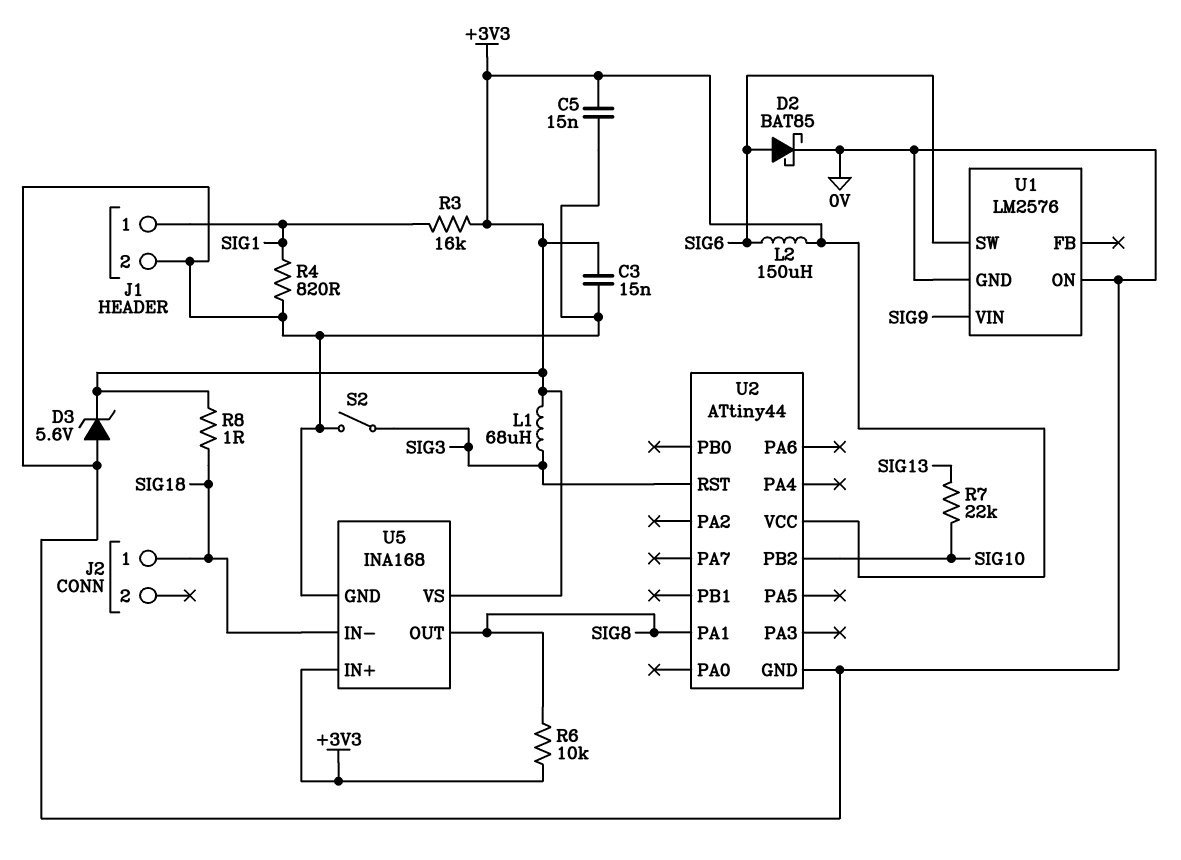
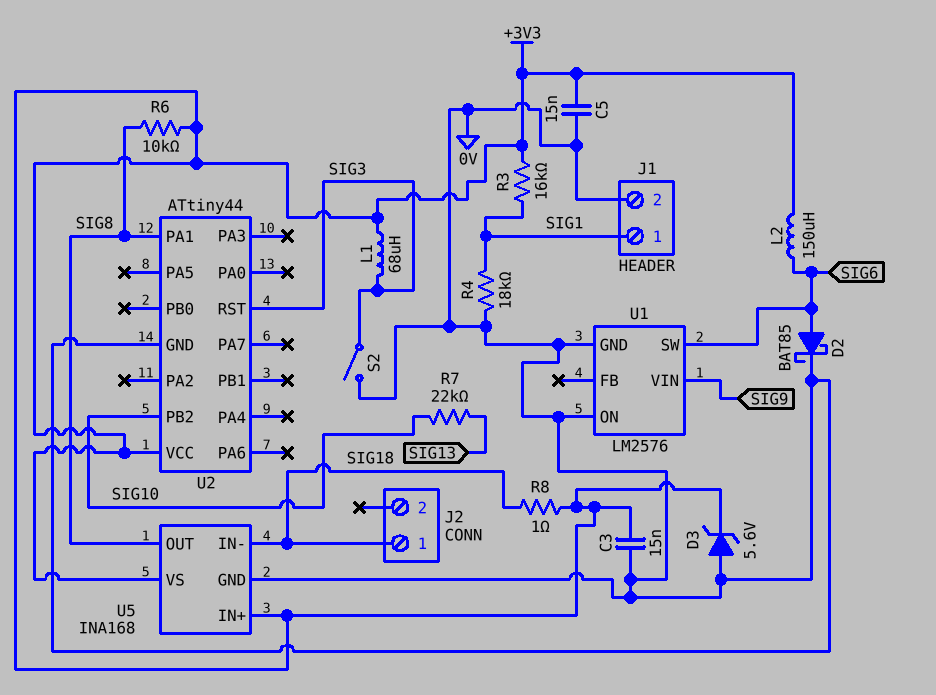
R4: 820 (0V, SIG1) -> 18k (0V, SIG1)

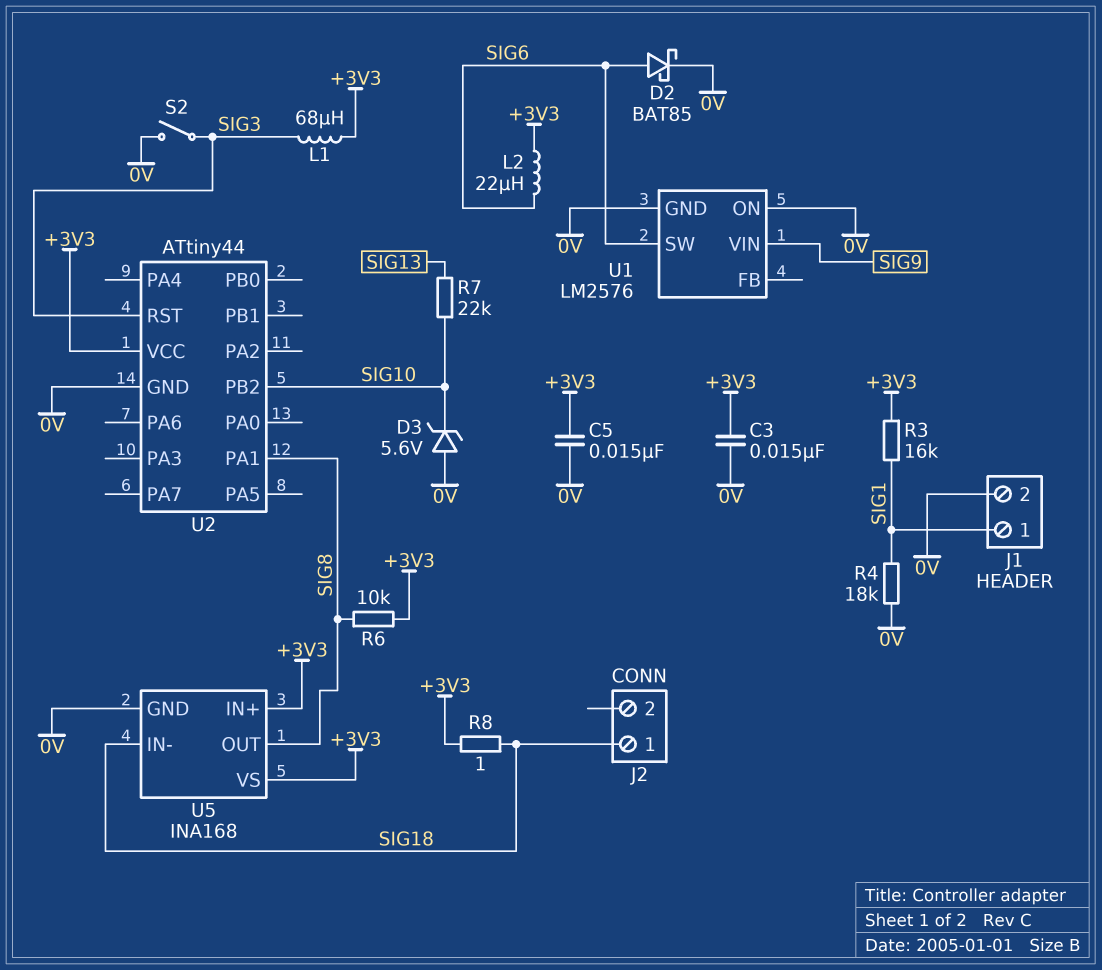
D3: zener 5.6V (A 0V, K +3V3) -> zener 5.6V (A 0V, K SIG10)
L2: 150uH (+3V3, SIG6) -> 22uH (+3V3, SIG6)

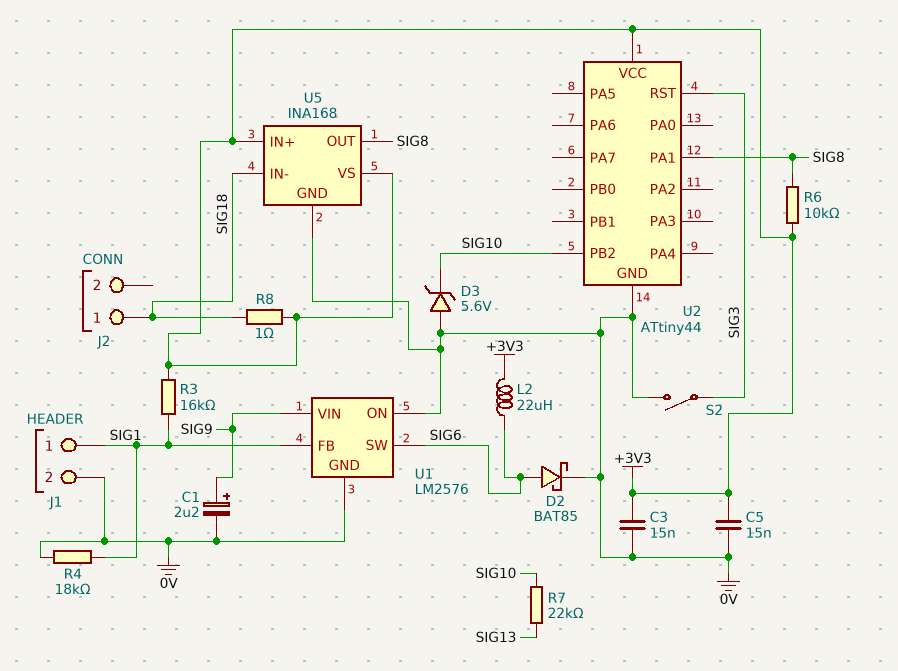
C1: none -> 2.2uF (plus SIG9, minus 0V)
L1: 68uH (+3V3, SIG3) -> none
U1 pin FB: none -> SIG1

